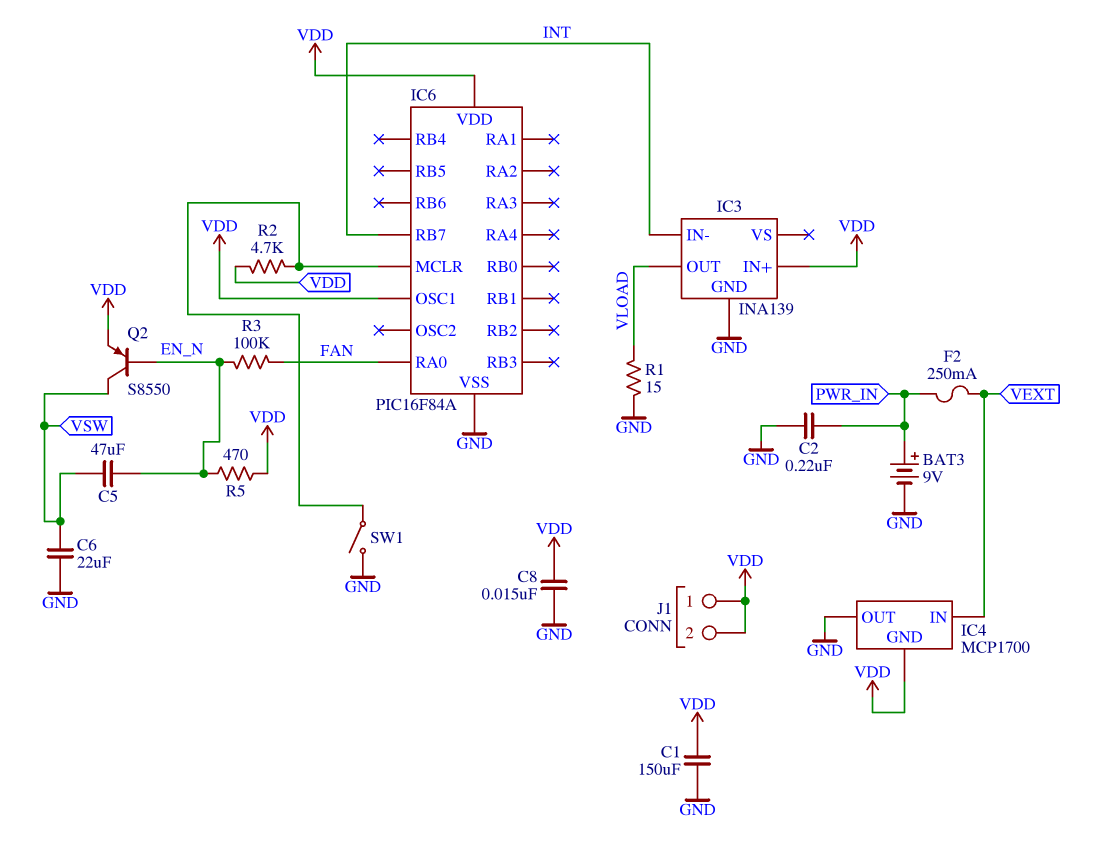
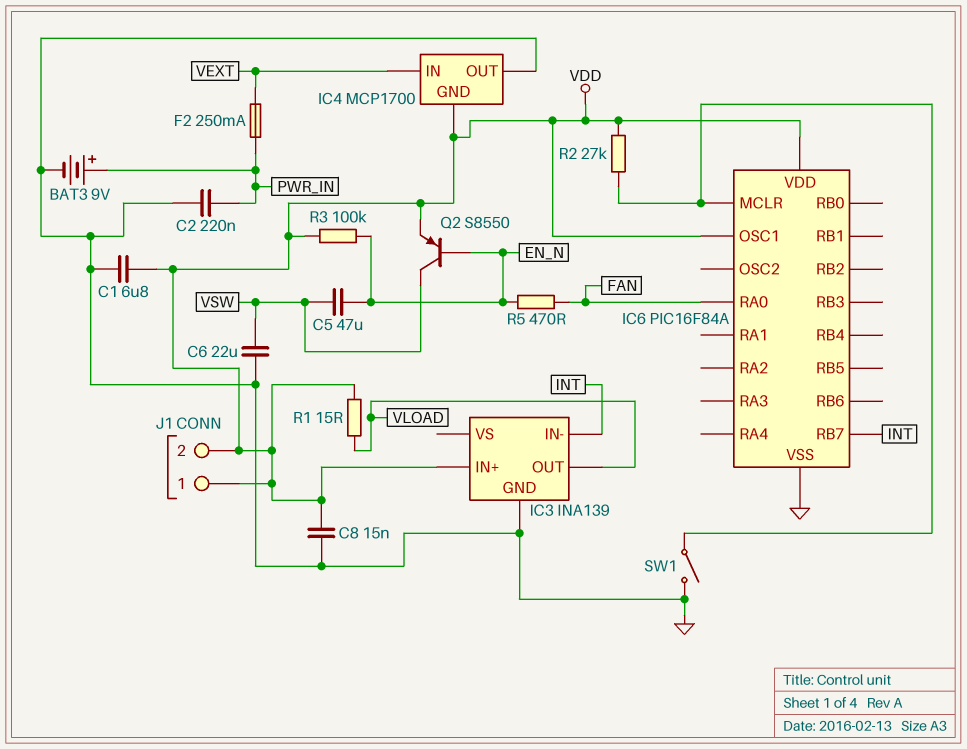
C1: 150uF (GND, VDD) -> 6.8uF (GND, VDD)
R1: 15 (GND, VLOAD) -> 15 (VDD, VLOAD)
R2: 4.7k (IC6/MCLR, VDD) -> 27k (IC6/MCLR, VDD)
R3: 100k (EN_N, FAN) -> 100k (EN_N, VDD)
R5: 470 (EN_N, VDD) -> 470 (EN_N, FAN)

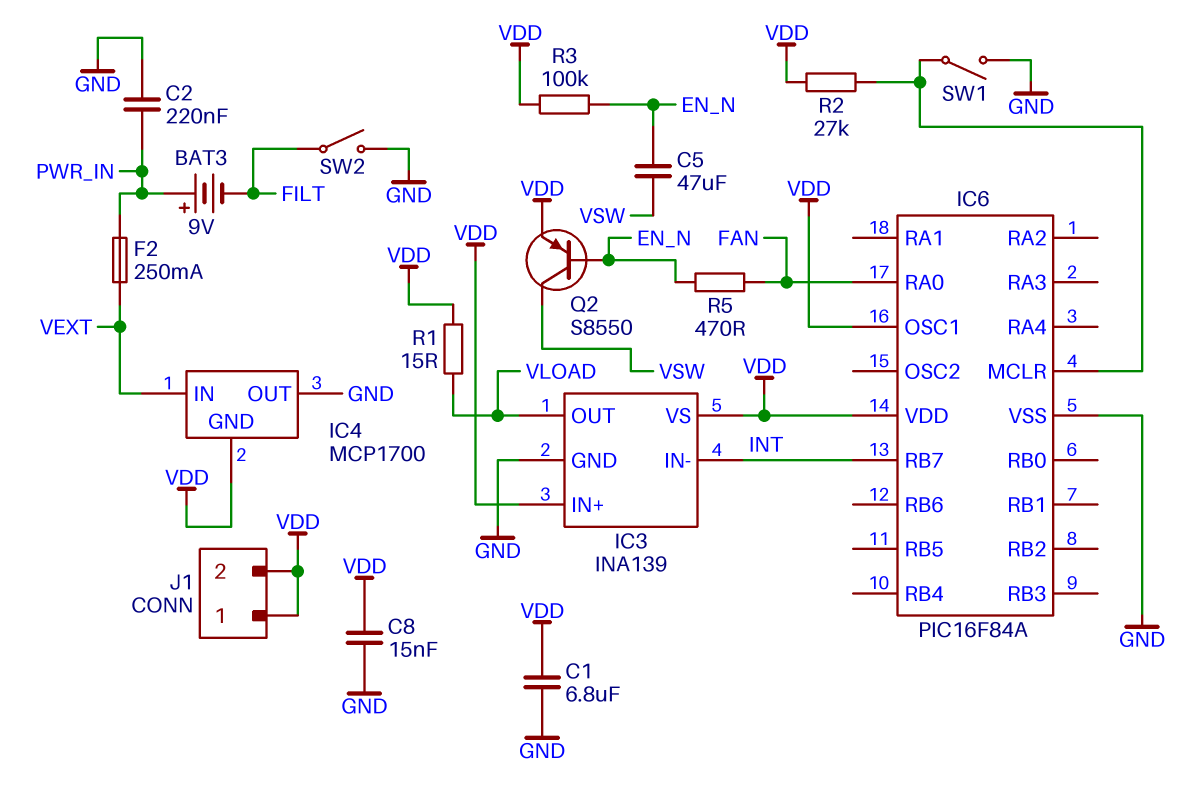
BAT3: 9V (plus PWR_IN, minus GND) -> 9V (plus PWR_IN, minus FILT)
C6: 22uF (GND, VSW) -> none
IC3 pin VS: none -> VDD
SW2: none -> switch (FILT, GND)

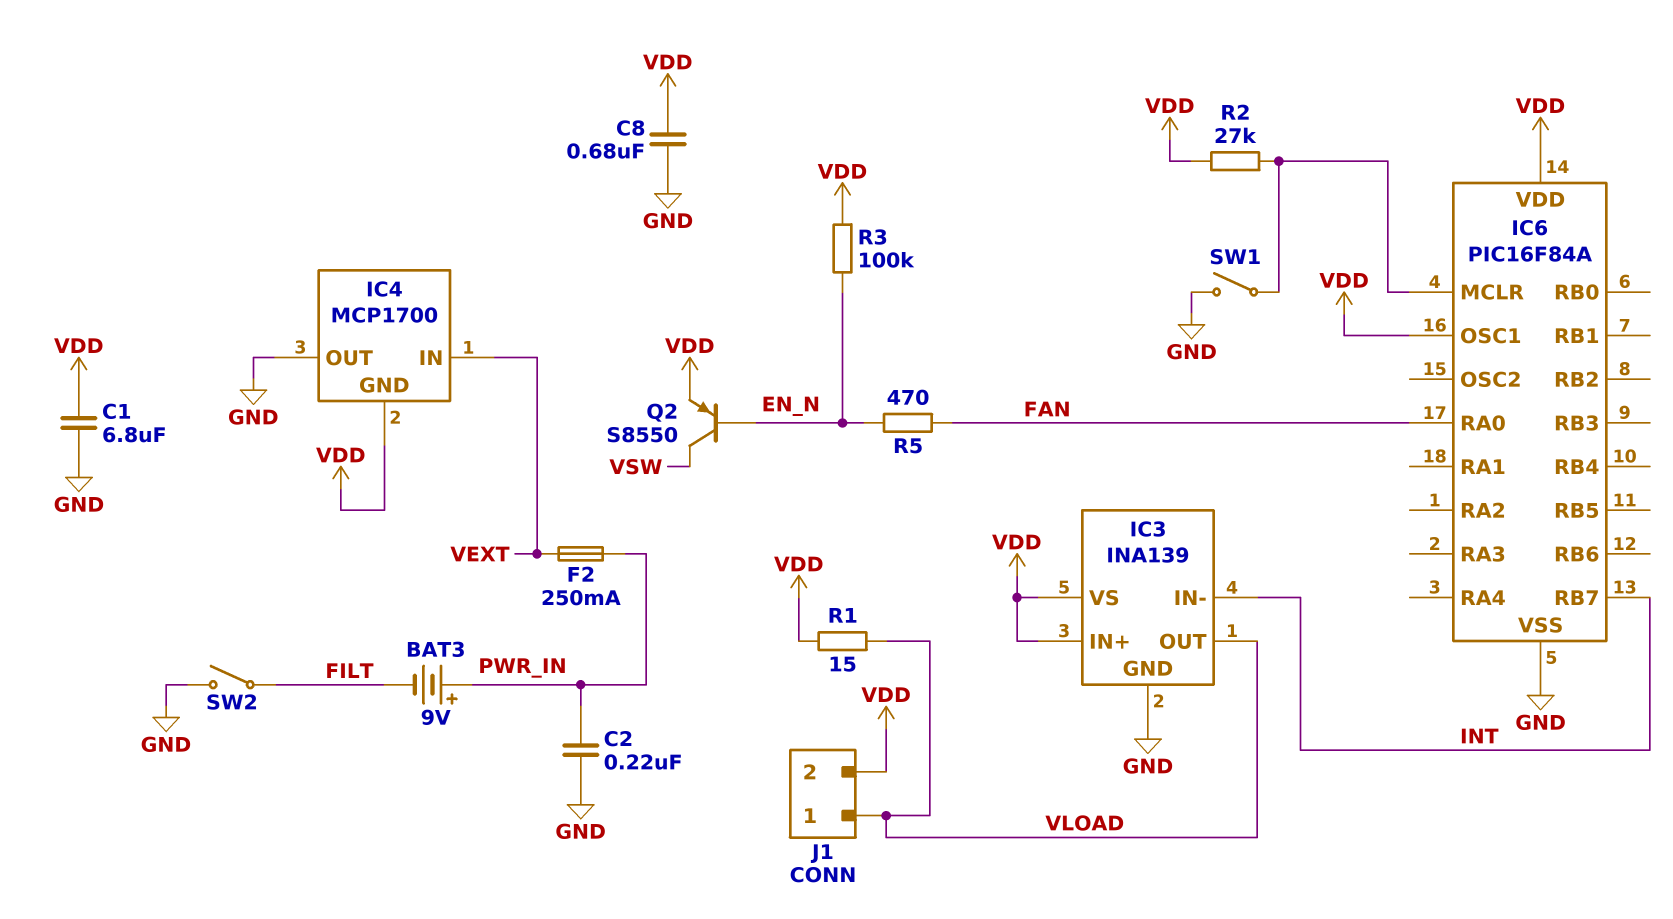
C5: 47uF (EN_N, VSW) -> none
C8: 15nF (GND, VDD) -> 680nF (GND, VDD)
J1 pin 1: VDD -> VLOAD

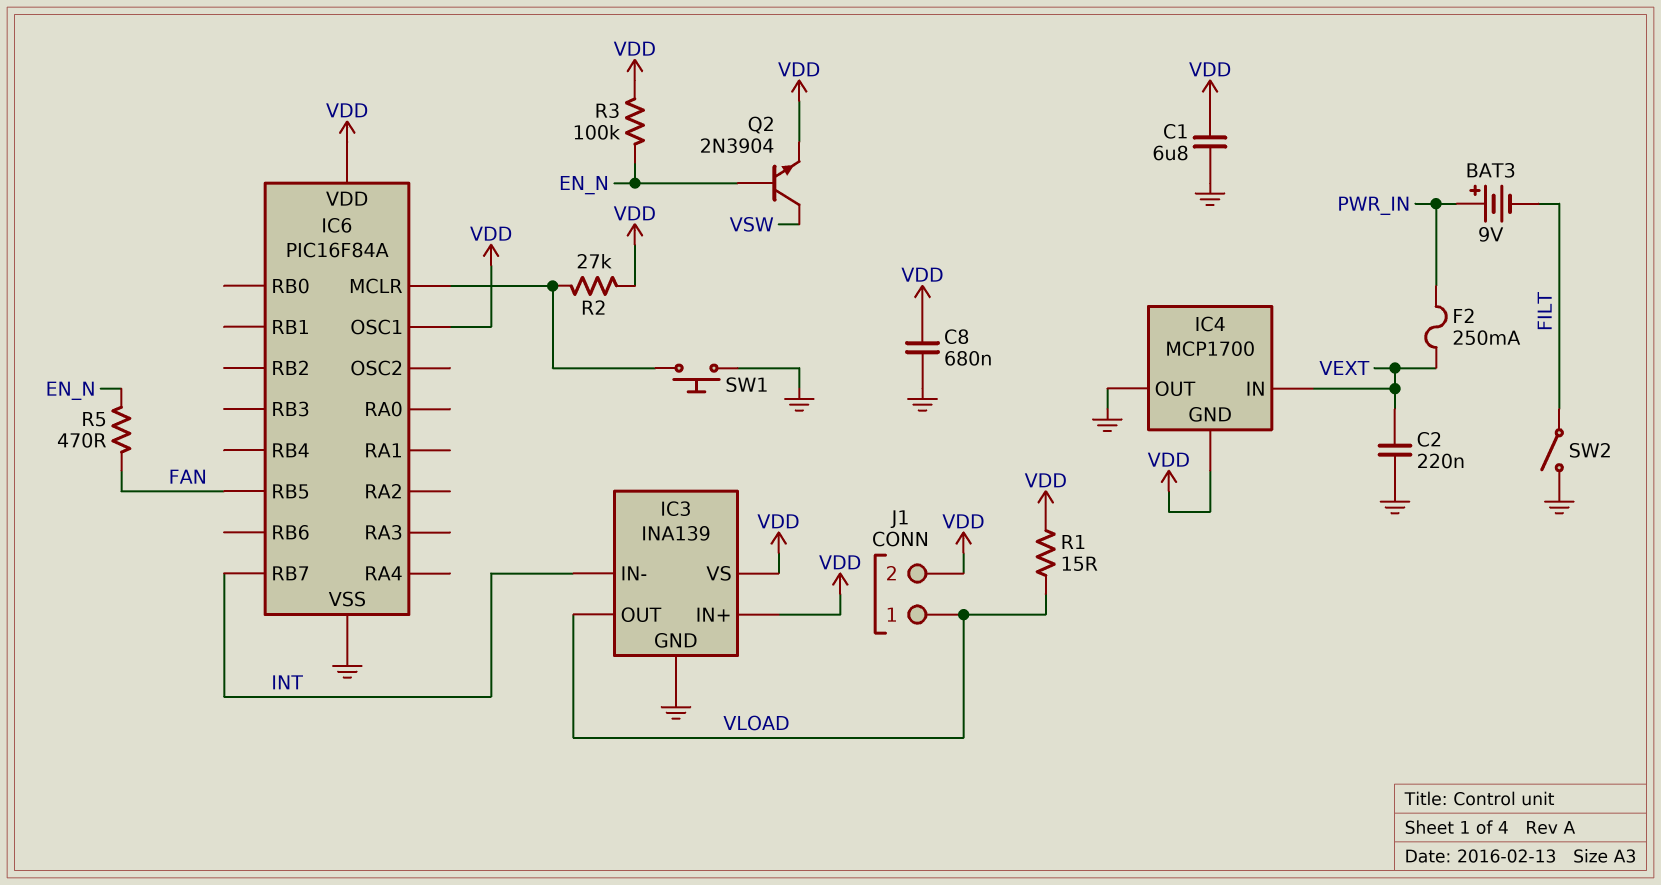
C2: 220nF (GND, PWR_IN) -> 220nF (GND, VEXT)
IC6 pin RA0: FAN -> none
IC6 pin RB5: none -> FAN
Q2: PNP S8550 (B EN_N, C VSW, E VDD) -> NPN 2N3904 (B EN_N, C VSW, E VDD)
SW1: switch (GND, IC6/MCLR) -> button (GND, IC6/MCLR)

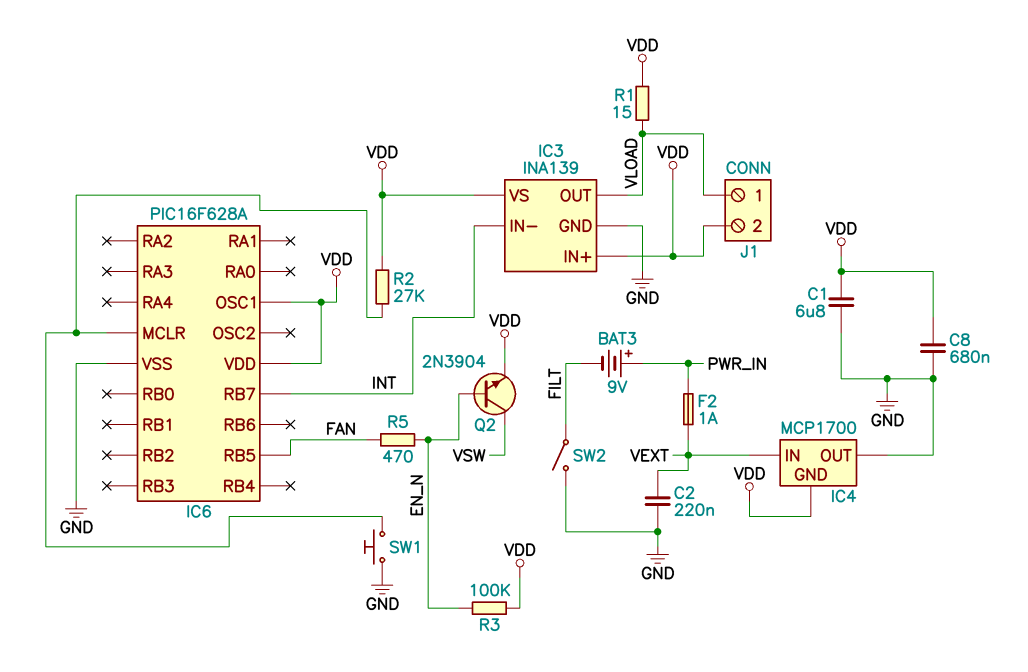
F2: 250mA (PWR_IN, VEXT) -> 1A (PWR_IN, VEXT)
IC6: PIC16F84A -> PIC16F628A

